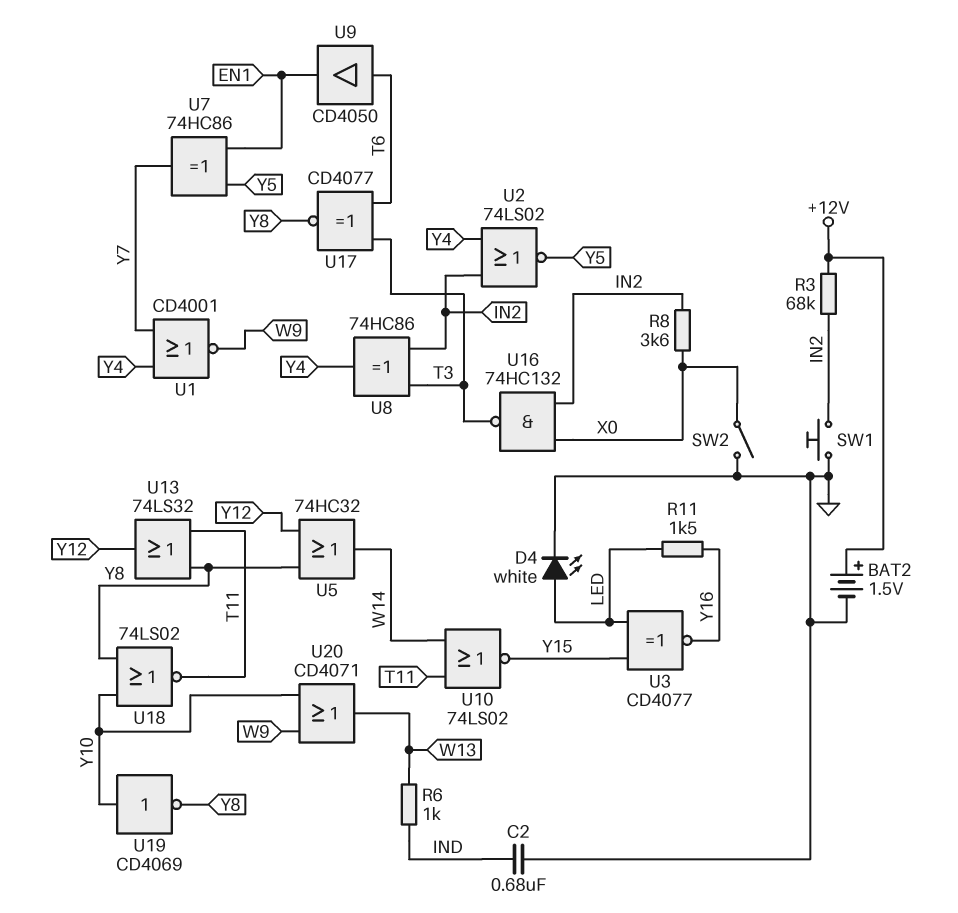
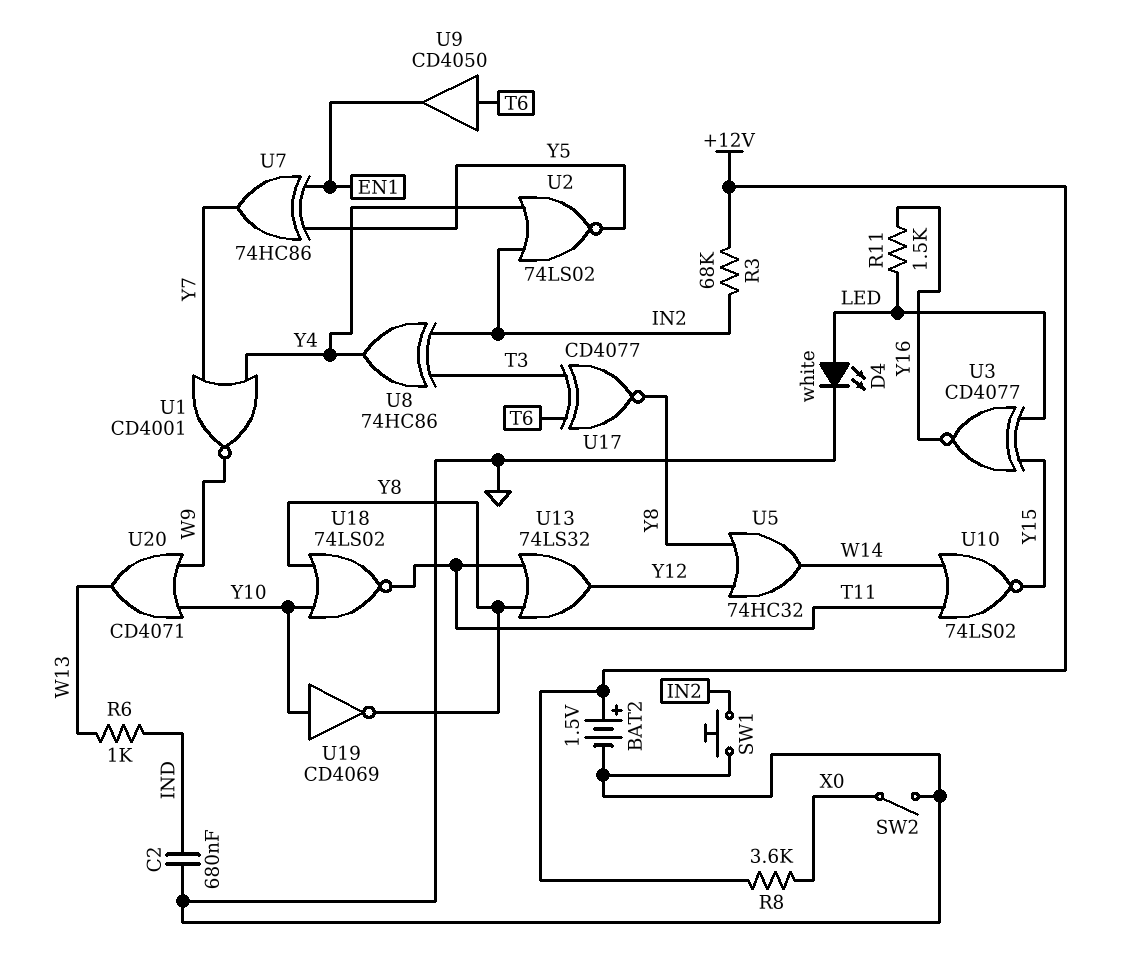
R8: 3.6k (IN2, X0) -> 3.6k (+12V, X0)
U16: NAND 74HC132 (in IN2, in X0, out T3) -> none

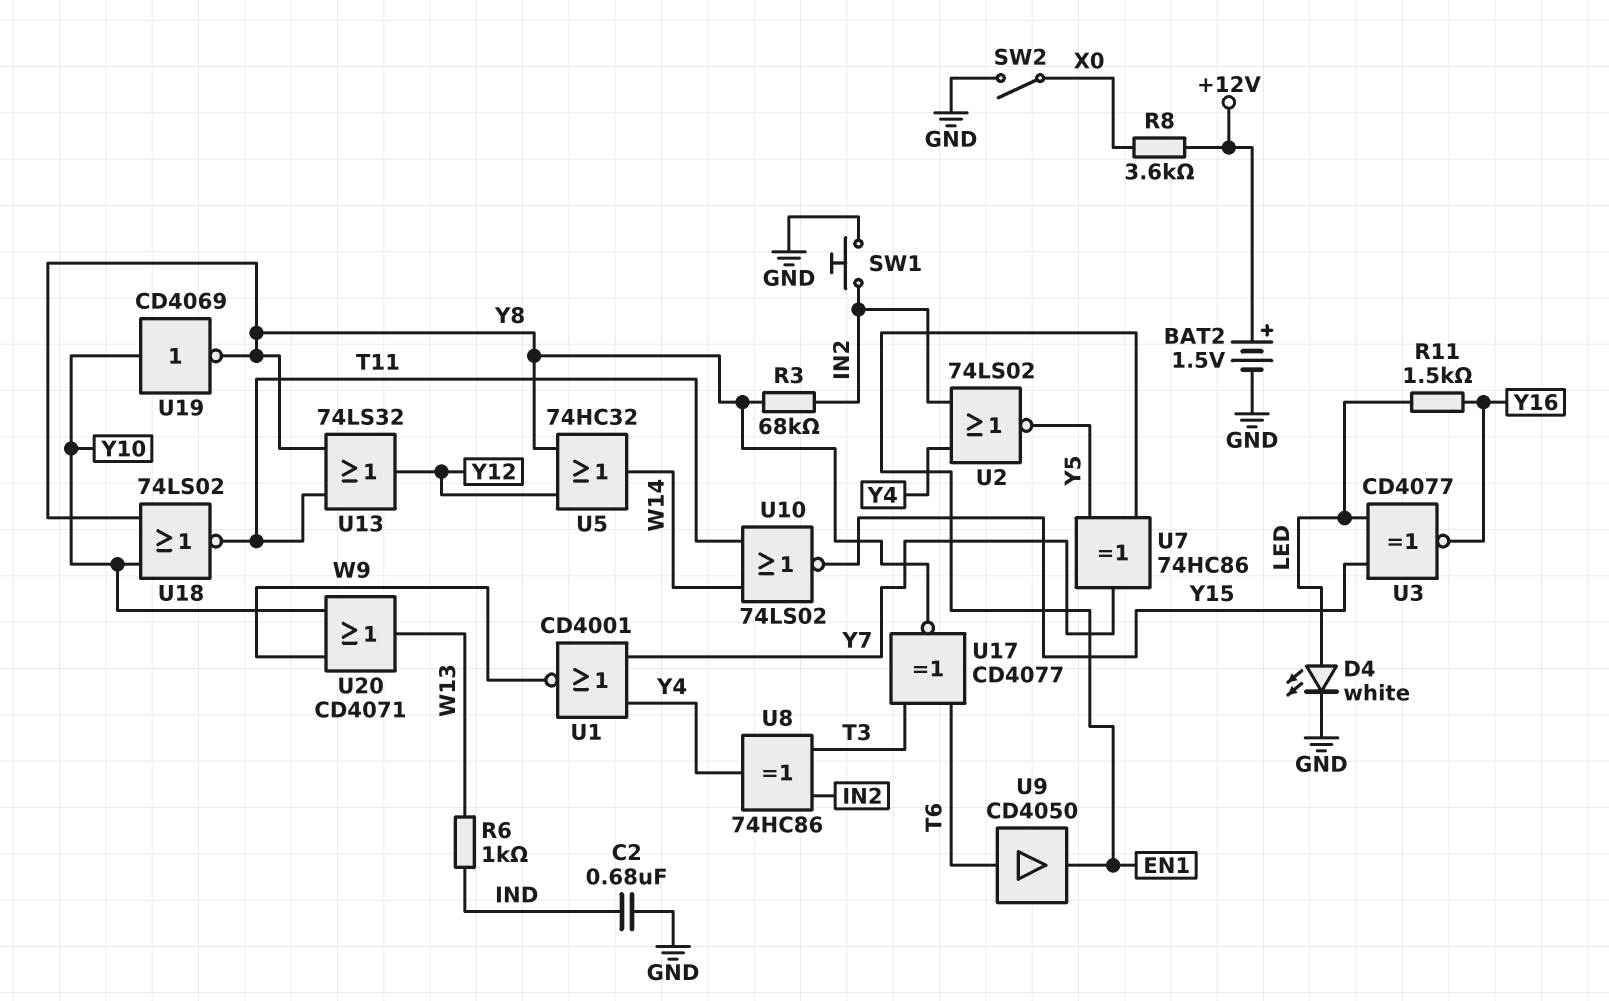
R3: 68k (+12V, IN2) -> 68k (IN2, Y8)

